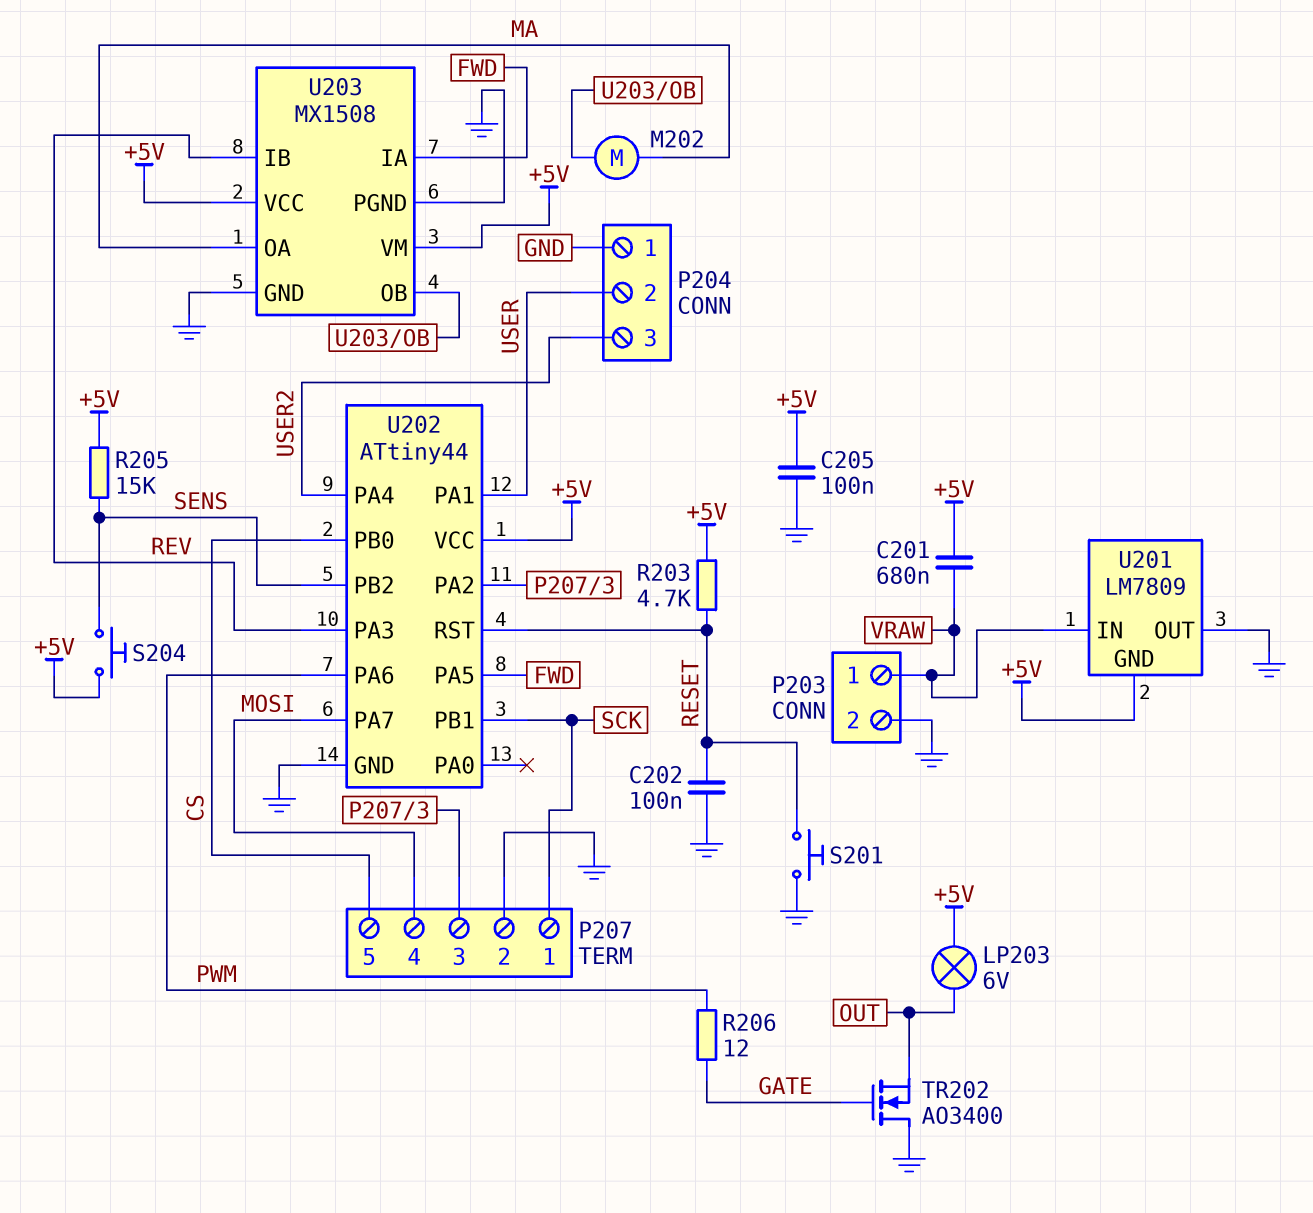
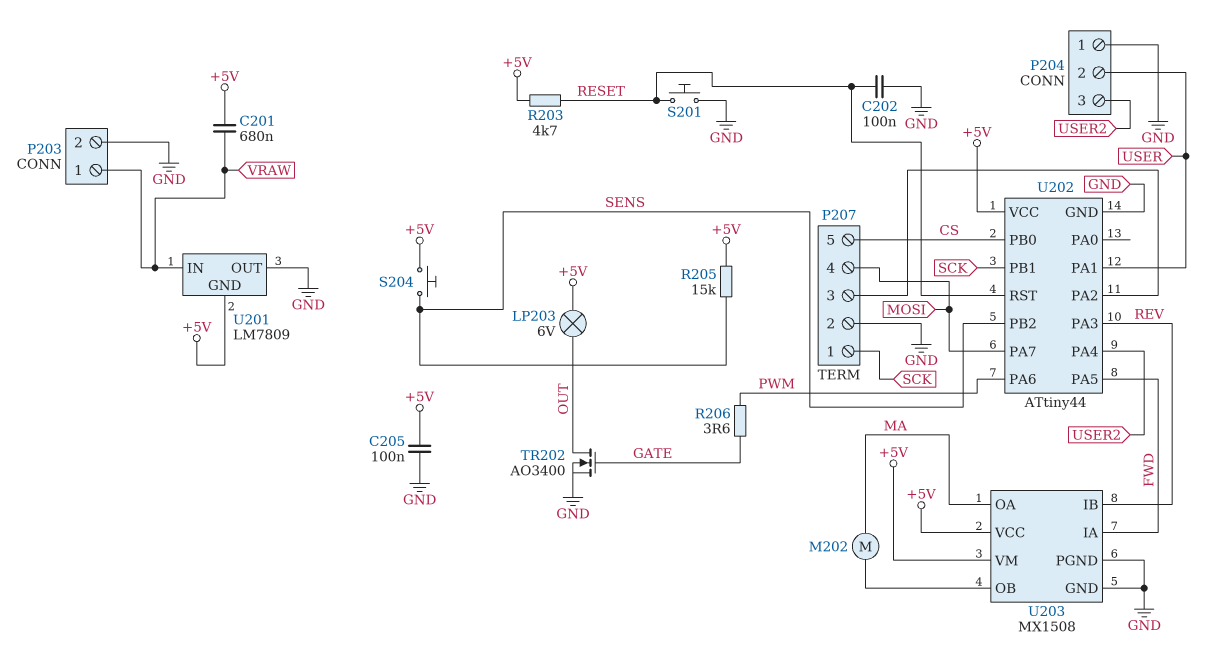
R206: 12 (GATE, PWM) -> 3.6 (GATE, PWM)
TR202: NMOS AO3400 (G GATE, D GND, S OUT) -> NMOS AO3400 (G GATE, D OUT, S GND)

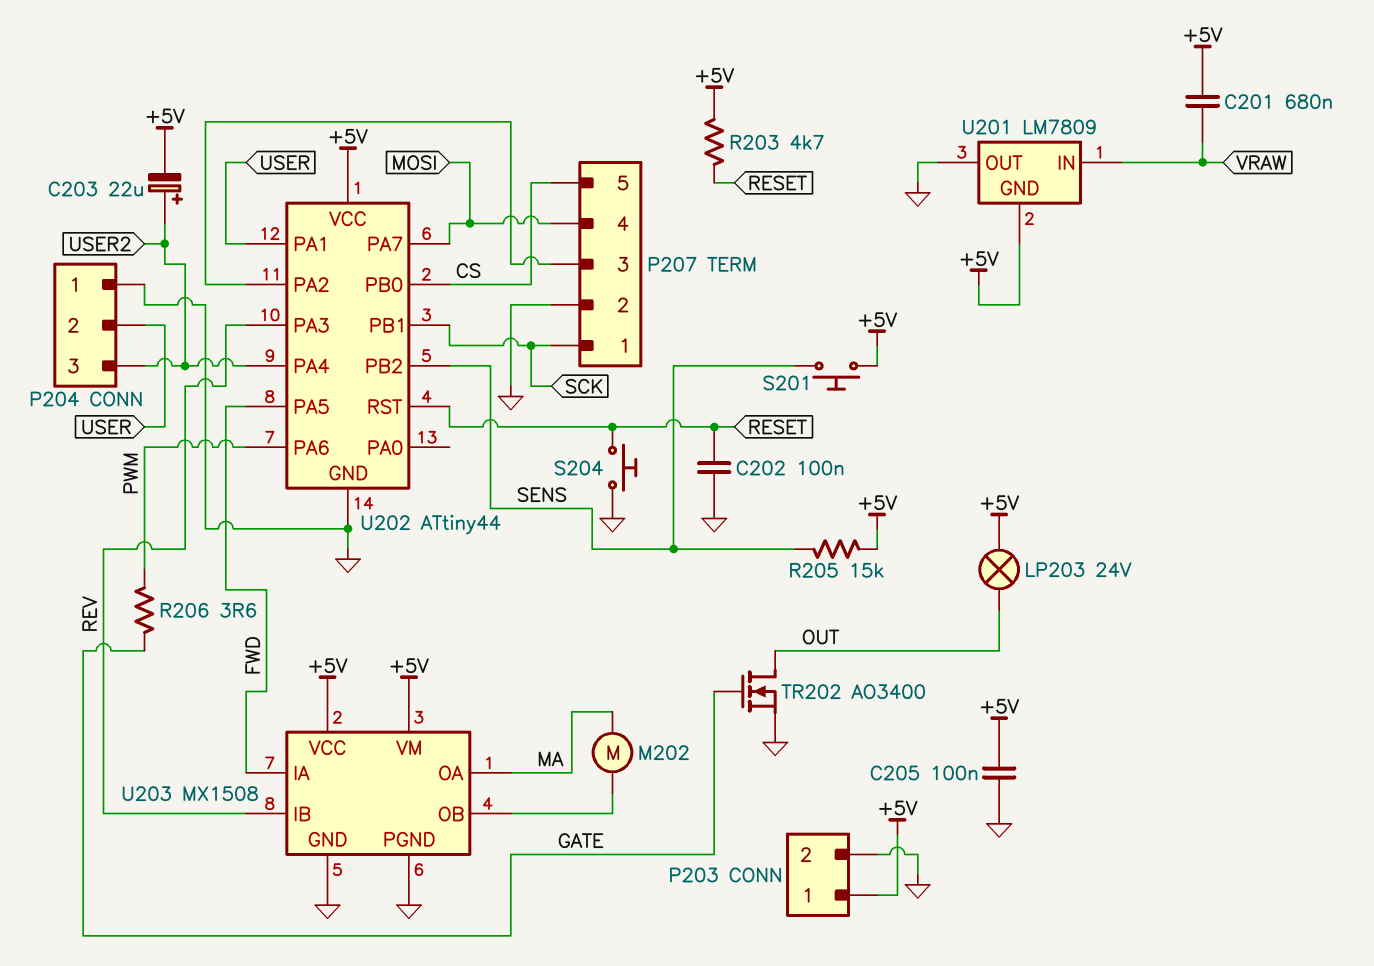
C203: none -> 22uF (plus USER2, minus +5V)
LP203: lamp 6V (+5V, OUT) -> lamp 24V (+5V, OUT)
P203 pin 1: VRAW -> +5V
S201: button (GND, RESET) -> button (+5V, SENS)
S204: button (+5V, SENS) -> button (GND, RESET)

